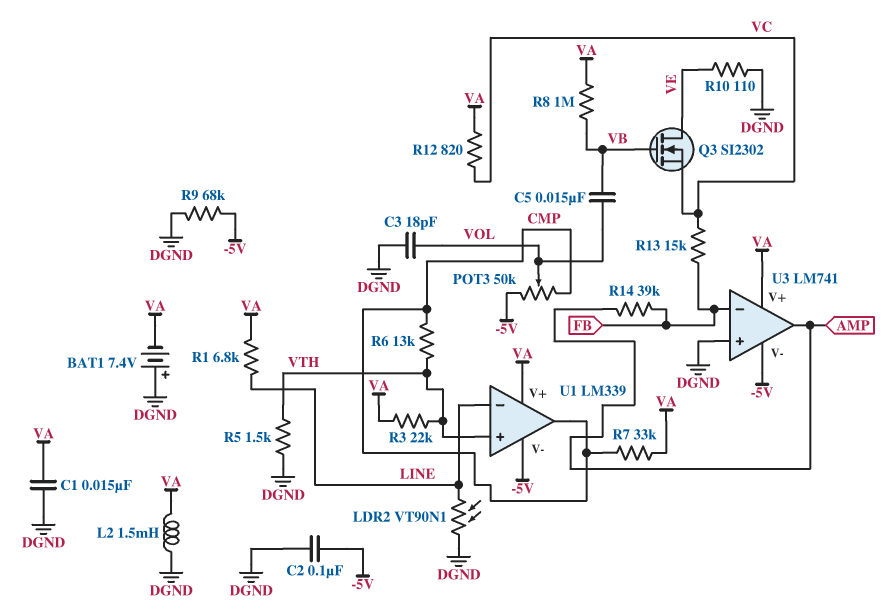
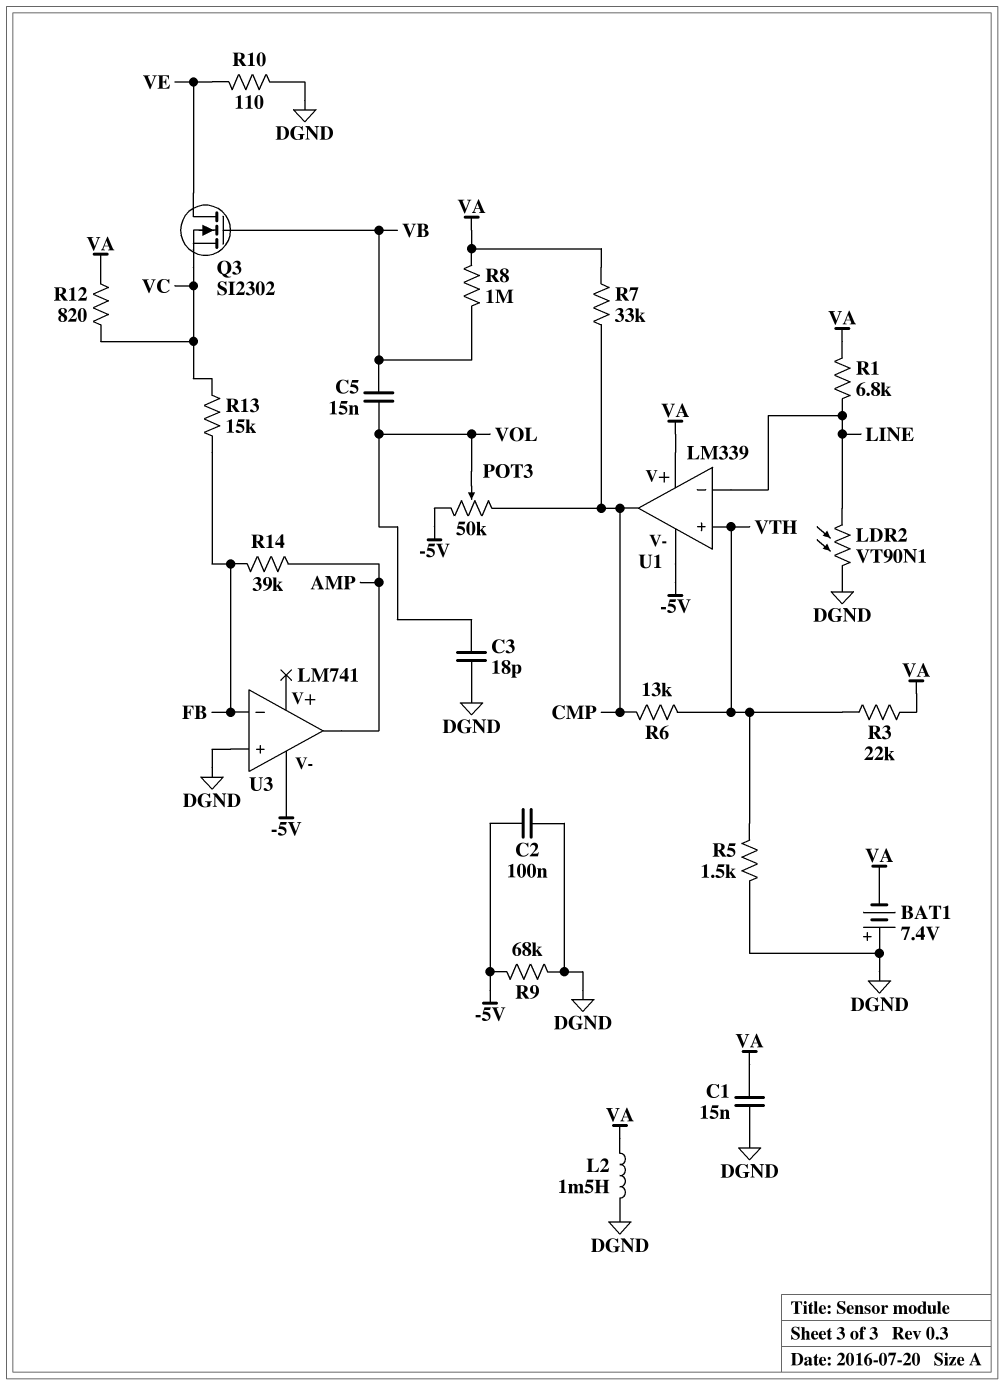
U3 pin V+: VA -> none

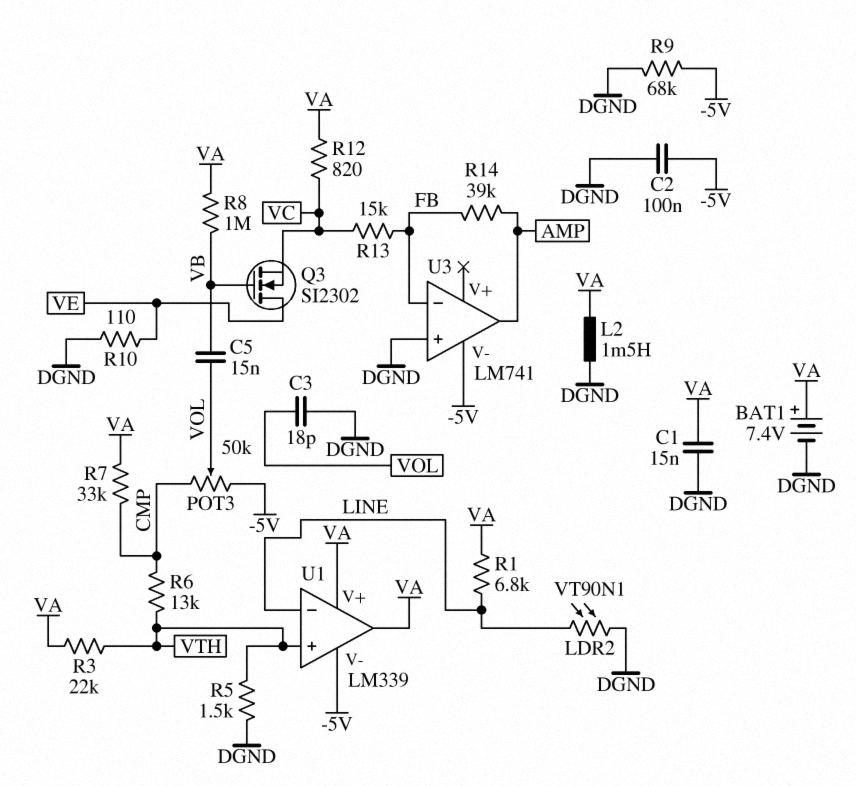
BAT1: 7.4V (plus DGND, minus VA) -> 7.4V (plus VA, minus DGND)
U1 pin out: CMP -> VA

